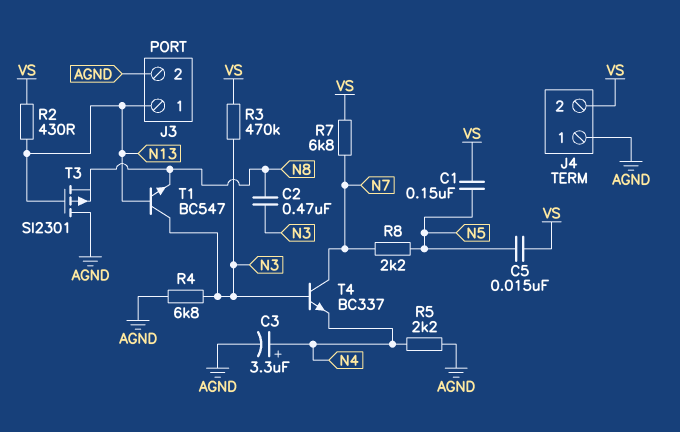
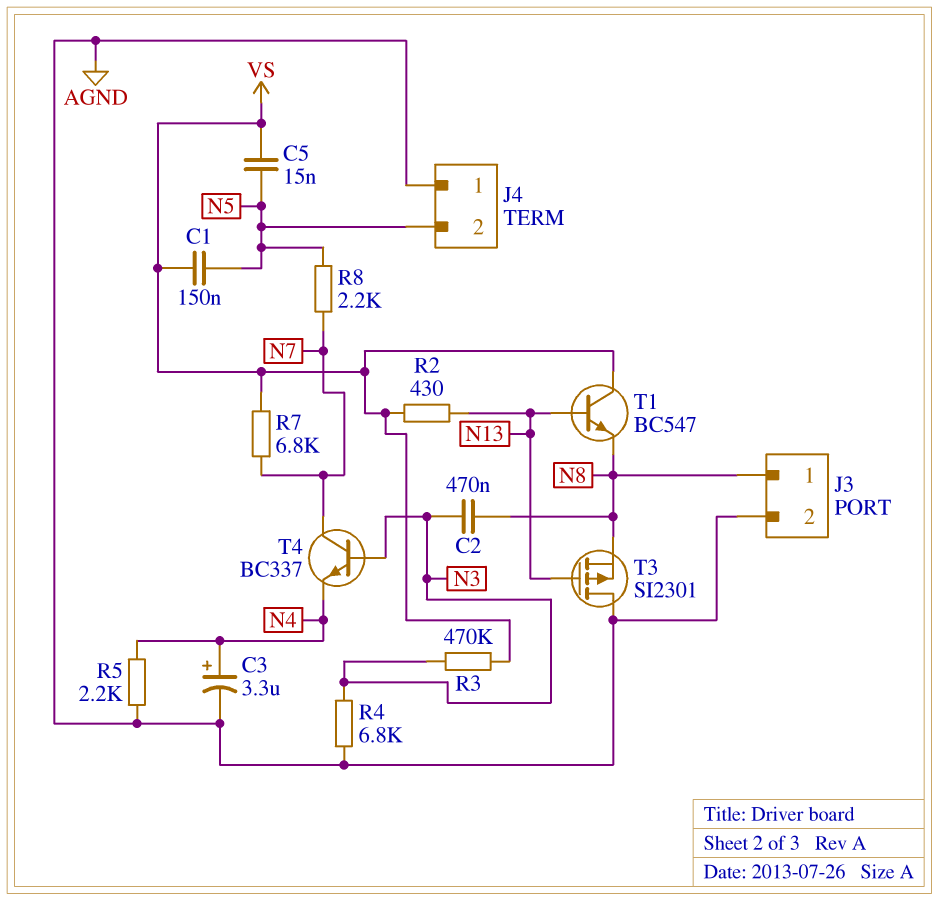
J3 pin 1: N13 -> N8
J4 pin 2: VS -> N5
T1: NPN BC547 (B N13, C N3, E N8) -> NPN BC547 (B N13, C VS, E N8)

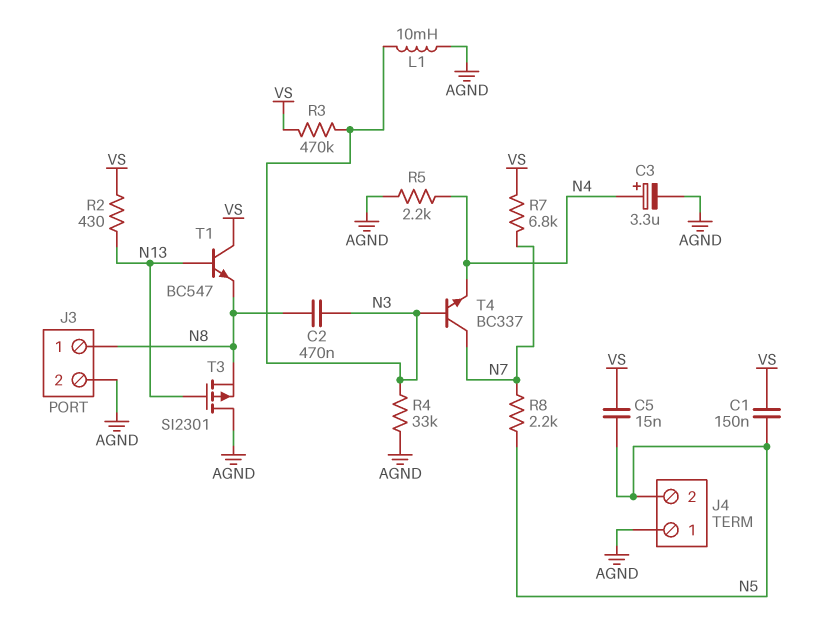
L1: none -> 10mH (AGND, N3)
R4: 6.8k (AGND, N3) -> 33k (AGND, N3)

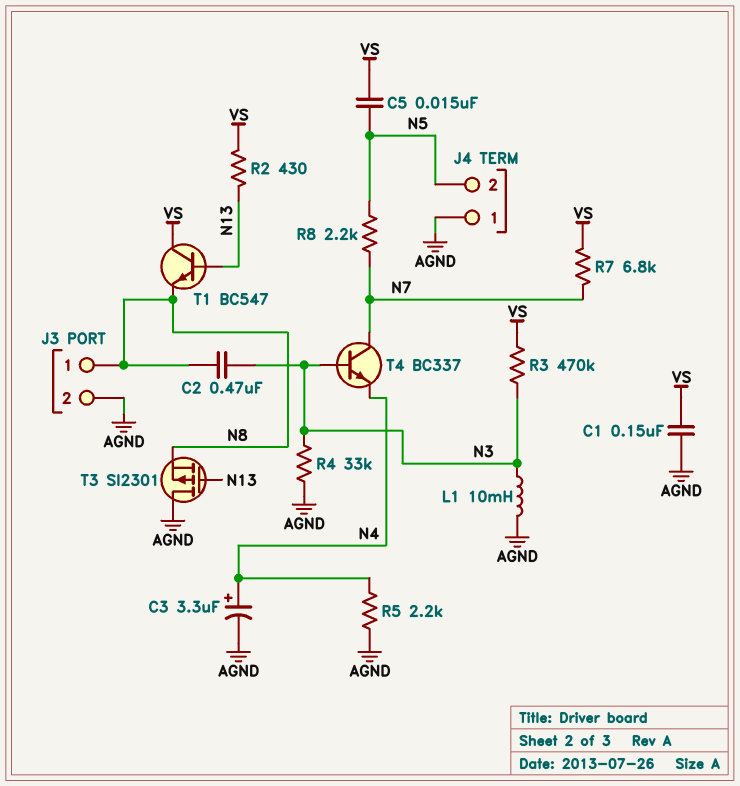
C1: 150nF (N5, VS) -> 150nF (AGND, VS)

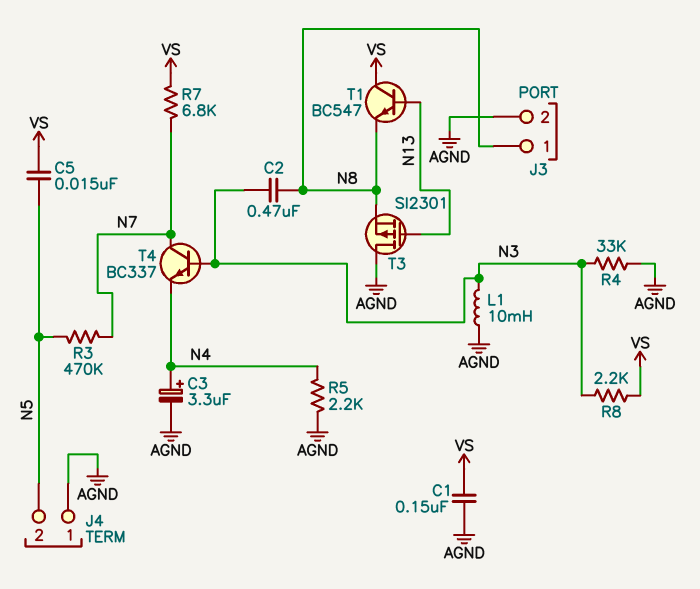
R2: 430 (N13, VS) -> none
R3: 470k (N3, VS) -> 470k (N5, N7)
R8: 2.2k (N5, N7) -> 2.2k (N3, VS)

